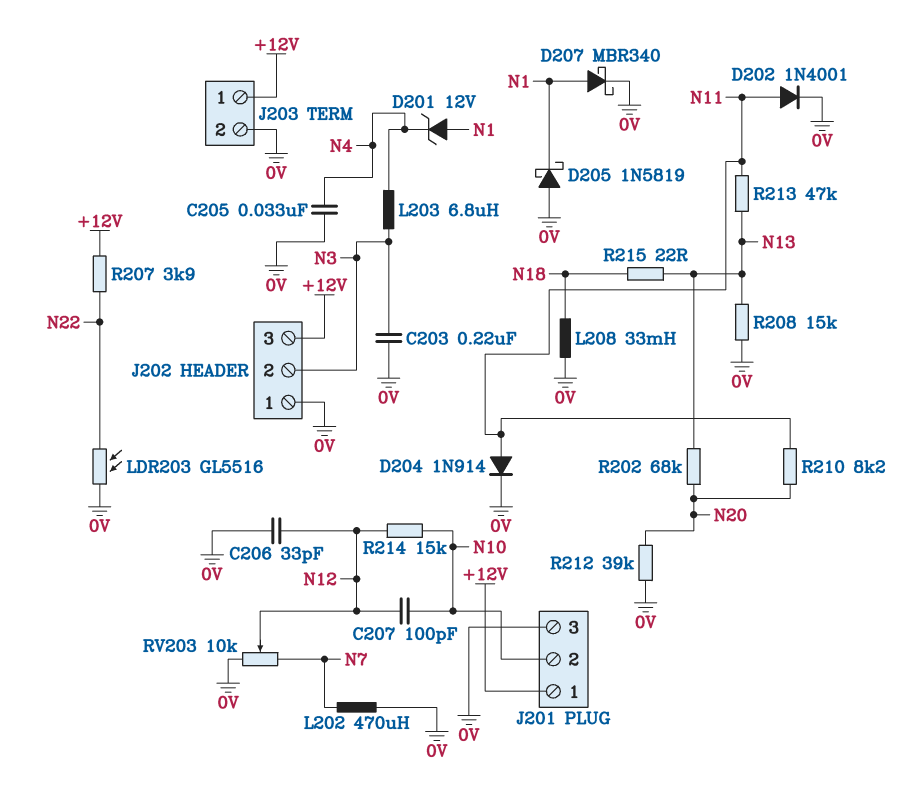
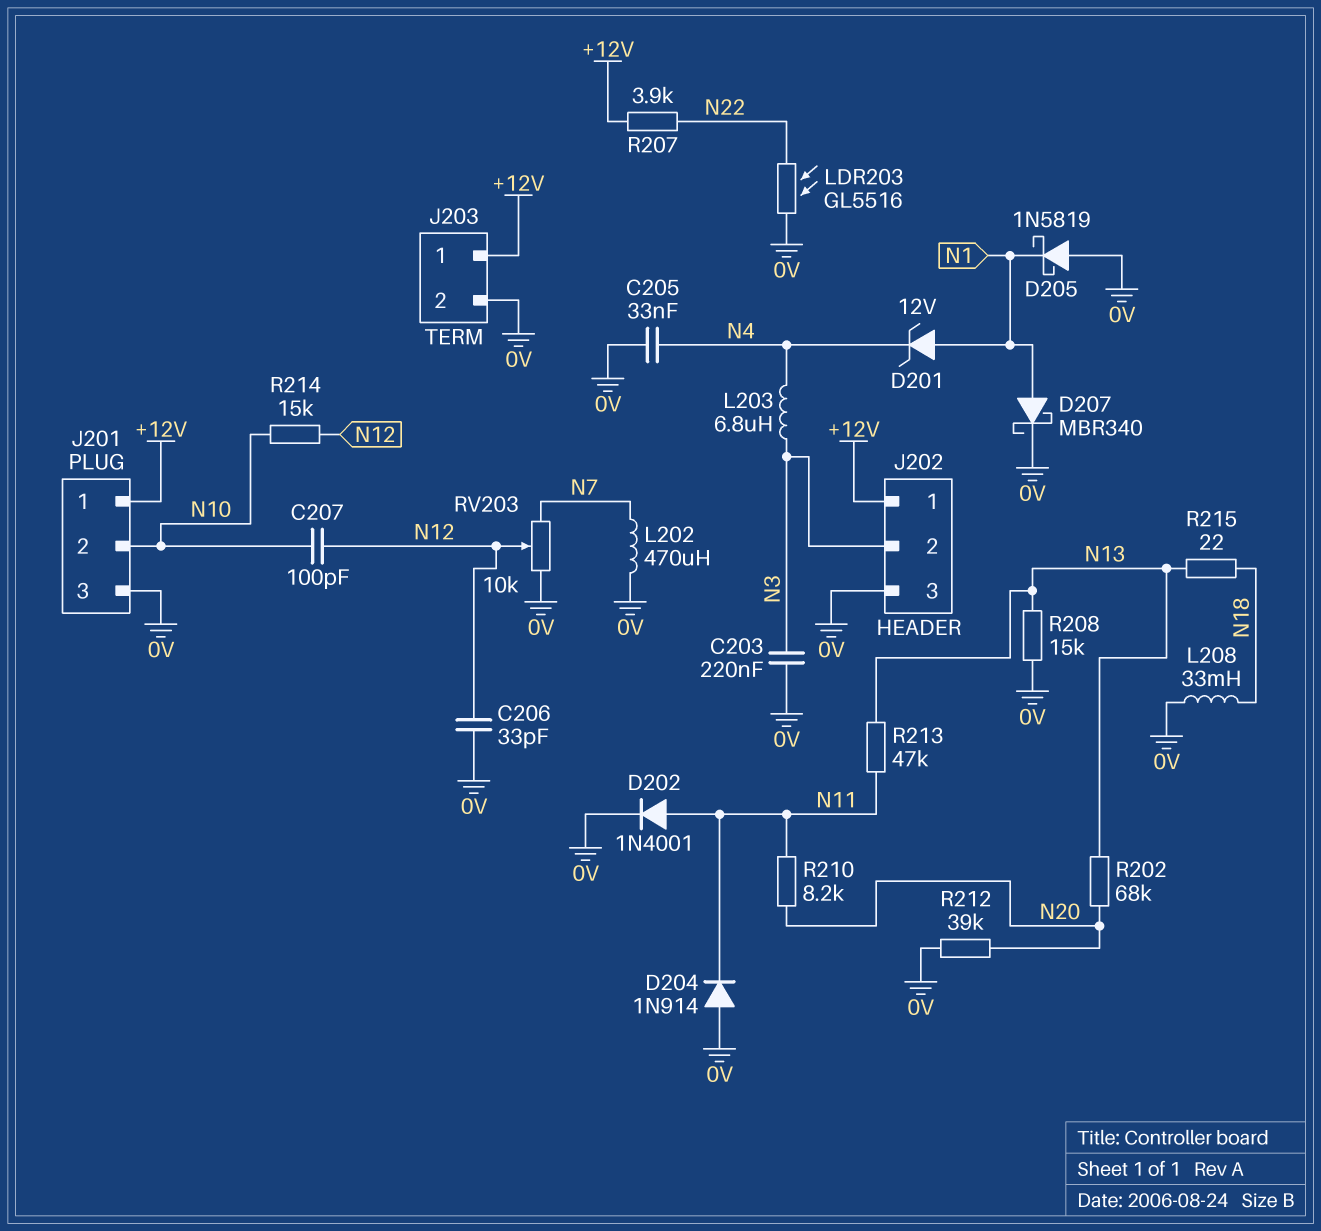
D204: diode 1N914 (A N11, K 0V) -> diode 1N914 (A 0V, K N11)
J202 pin 1: 0V -> +12V
J202 pin 3: +12V -> 0V

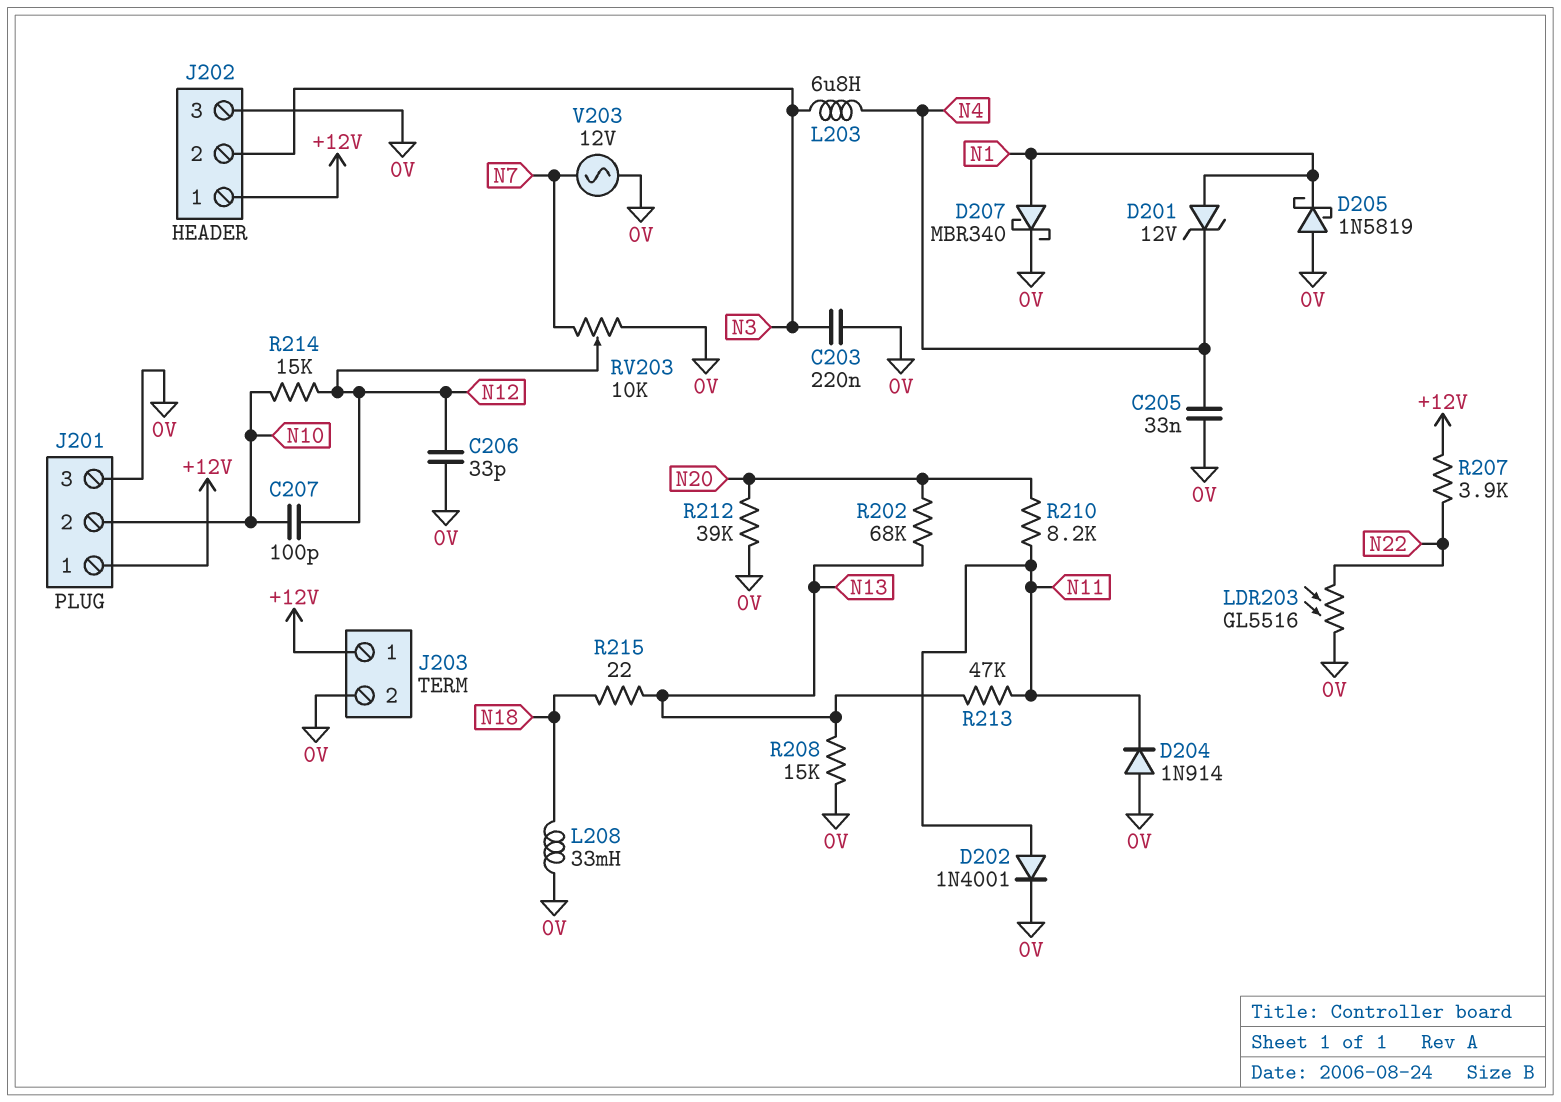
L202: 470uH (0V, N7) -> none
V203: none -> AC 12V (0V, N7)

